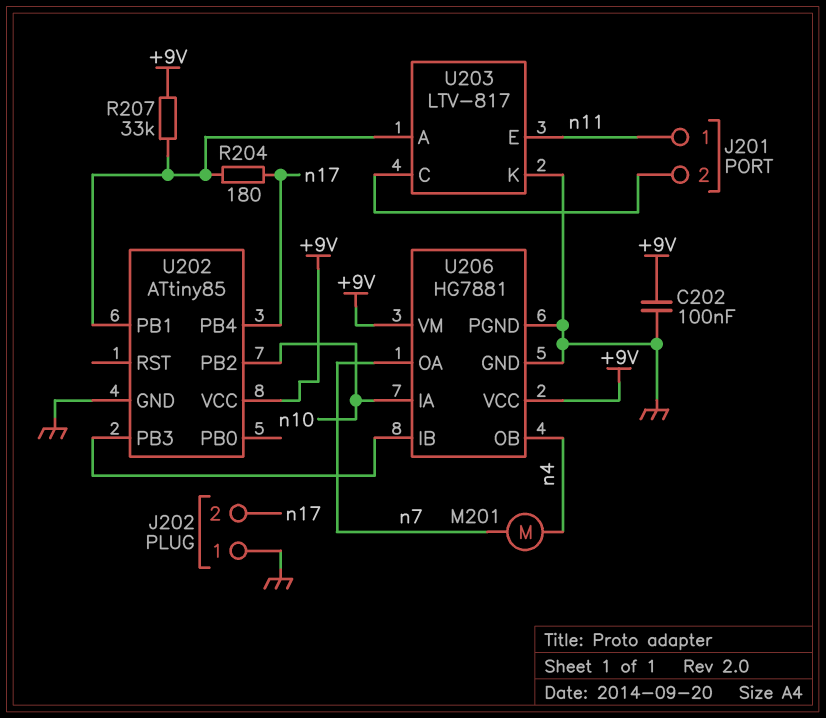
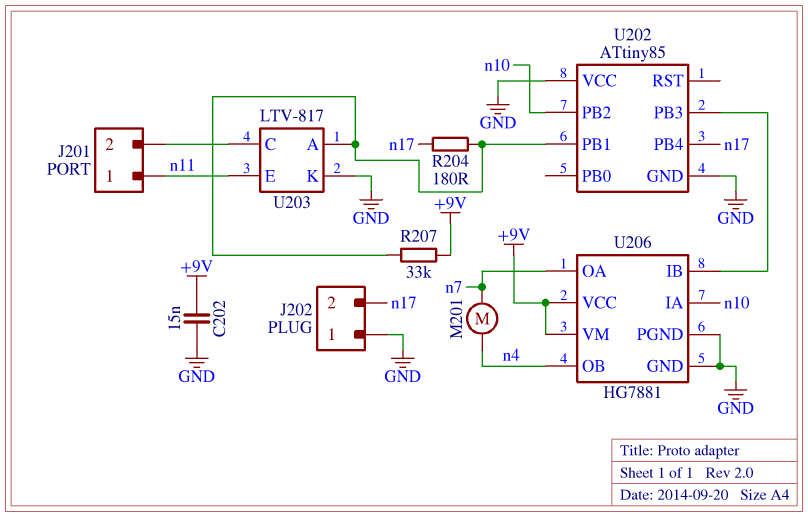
C202: 100nF (+9V, GND) -> 15nF (+9V, GND)
U202 pin VCC: +9V -> GND

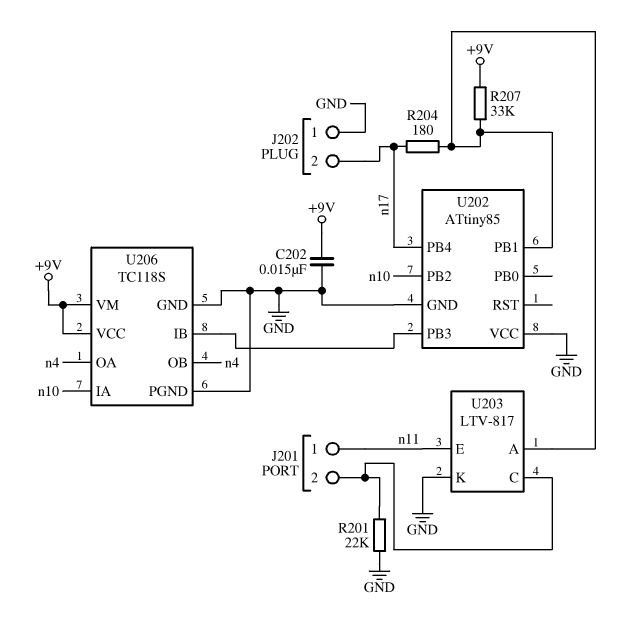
M201: motor (n4, n7) -> none
R201: none -> 22k (GND, J201/2)
U206: HG7881 -> TC118S
U206 pin OA: n7 -> n4

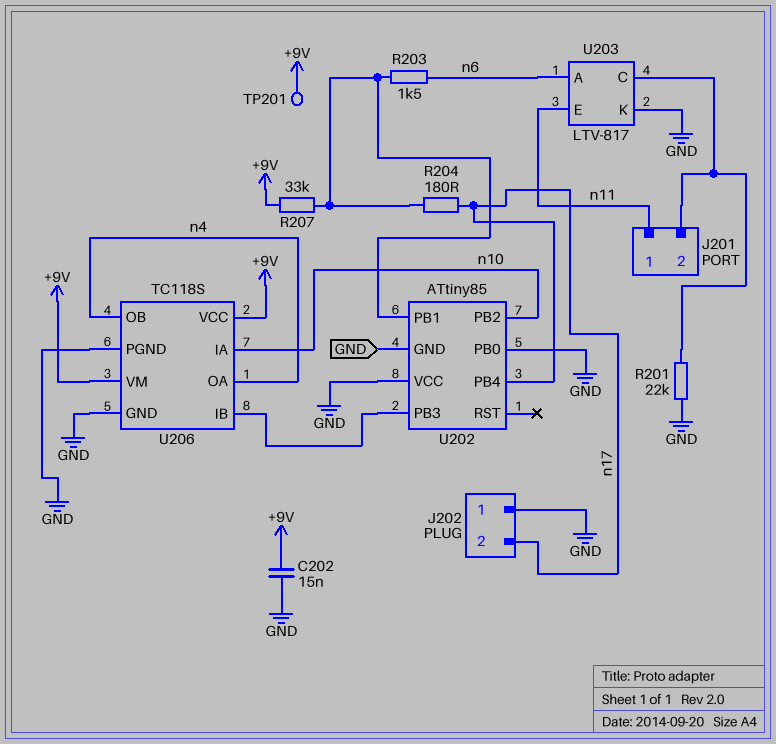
R203: none -> 1.5k (U202/PB1, n6)
TP201: none -> test point (+9V)
U202 pin PB0: none -> GND
U203 pin A: U202/PB1 -> n6

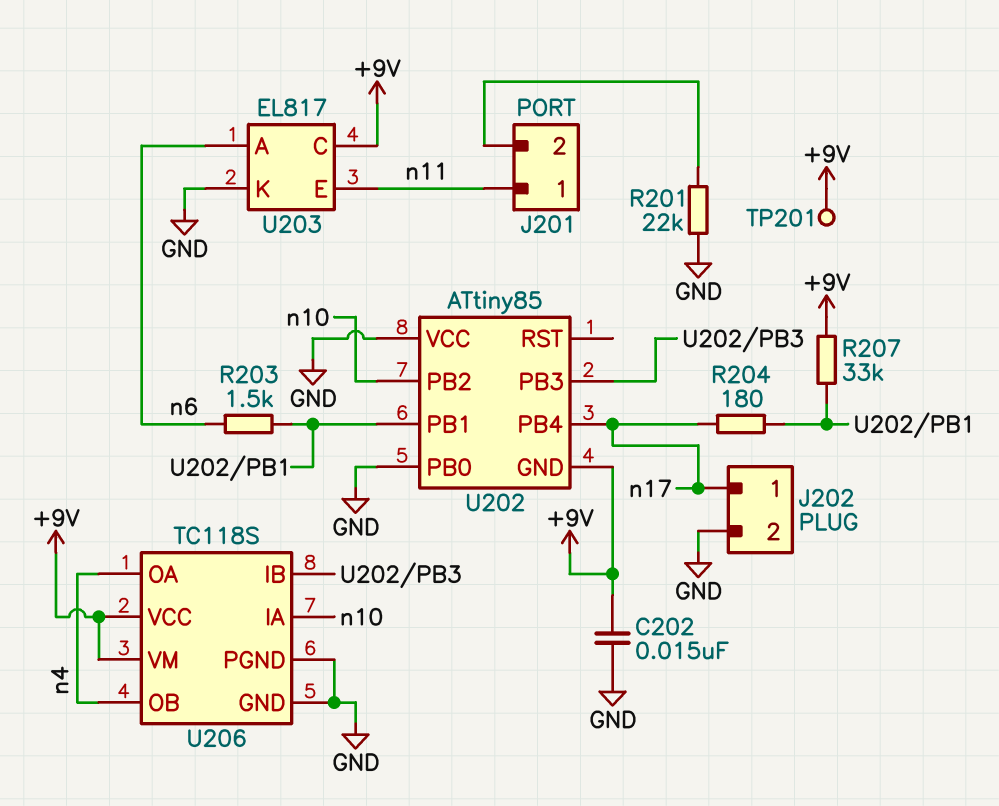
J202 pin 1: GND -> n17
J202 pin 2: n17 -> GND
U202 pin GND: GND -> +9V
U203: LTV-817 -> EL817
U203 pin C: J201/2 -> +9V

